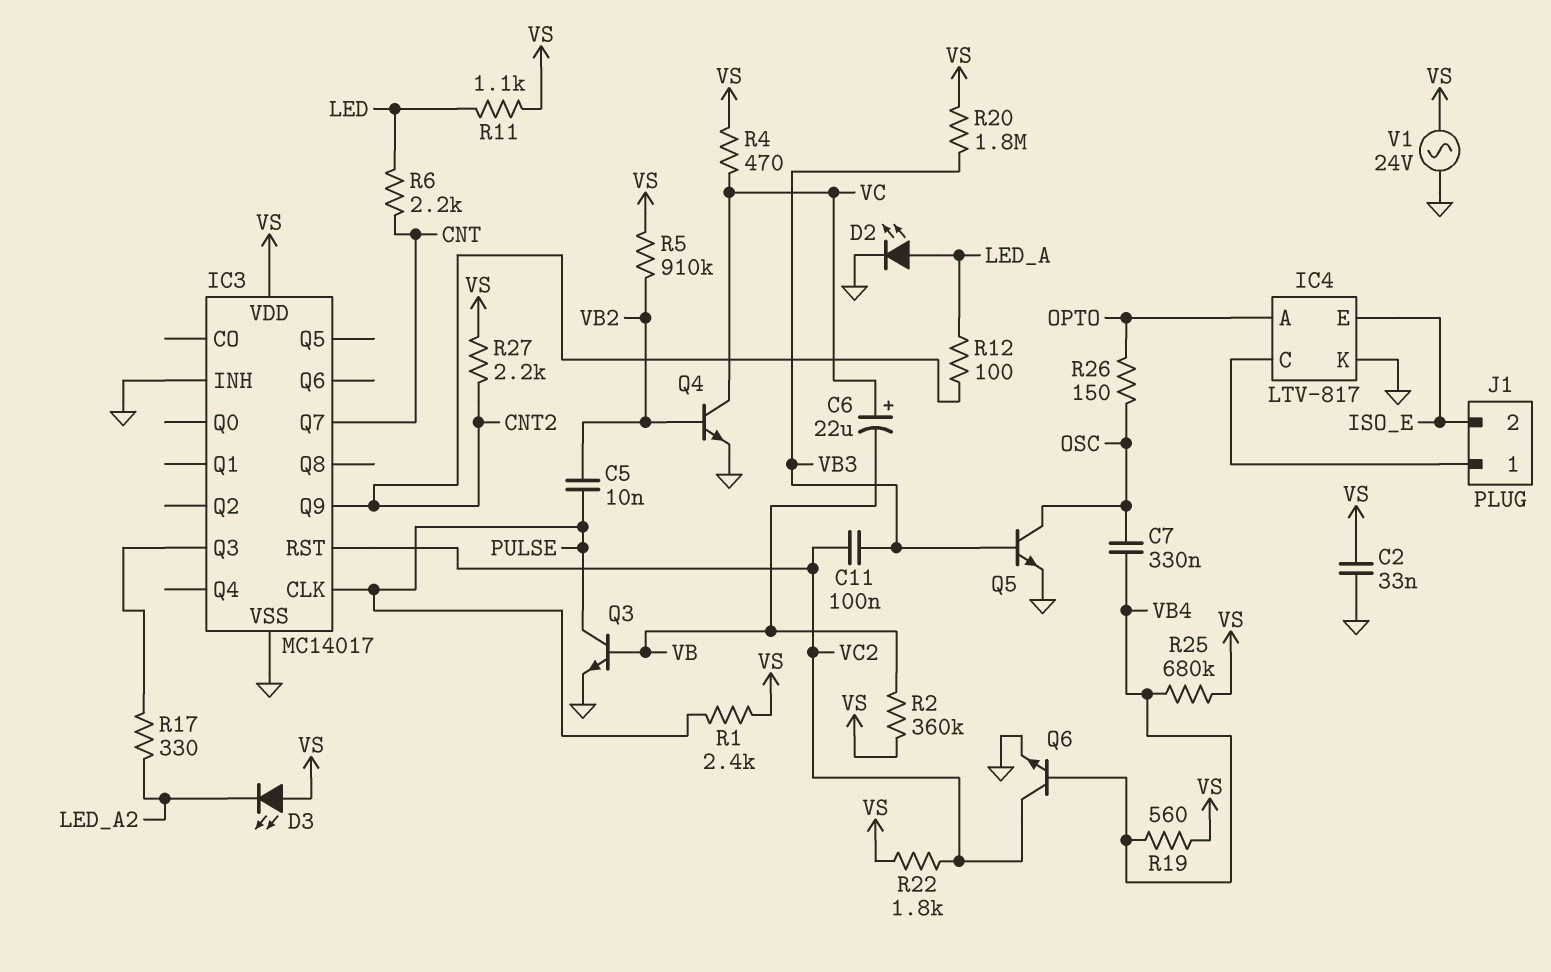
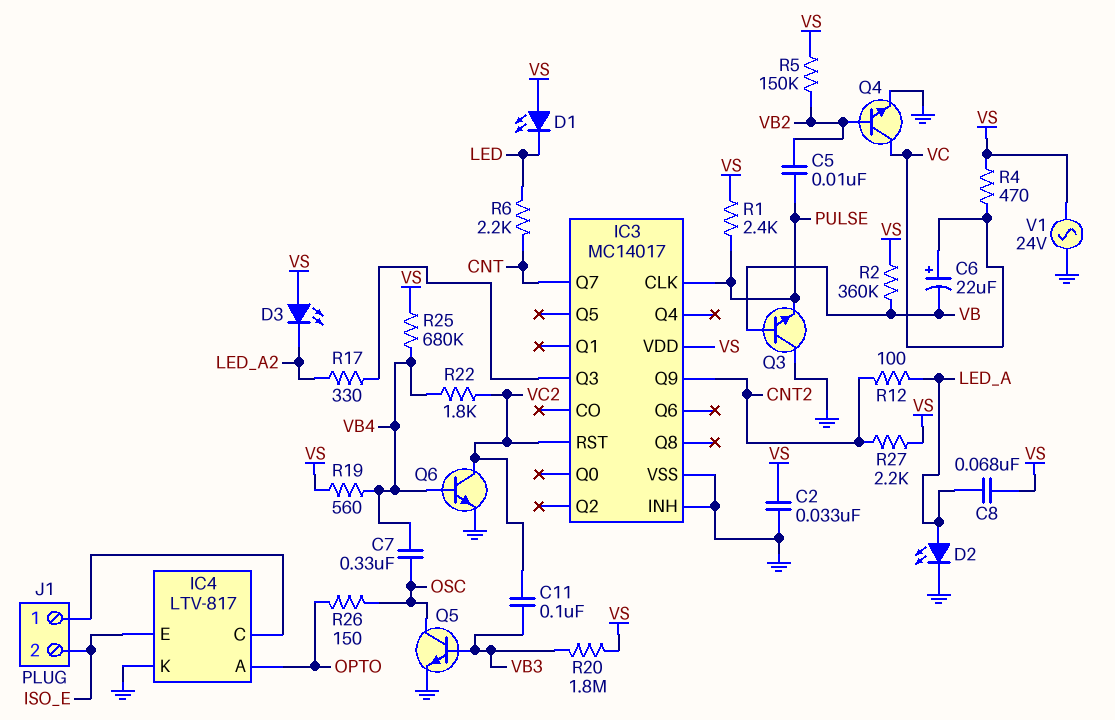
C8: none -> 68nF (LED_A, VS)
D1: none -> LED (A VS, K LED)
Q3: NPN (B VB, C PULSE, E GND) -> NPN (B VB, C GND, E PULSE)
R5: 910k (VB2, VS) -> 150k (VB2, VS)
R11: 1.1k (LED, VS) -> none
R22: 1.8k (VC2, VS) -> 1.8k (VB4, VC2)

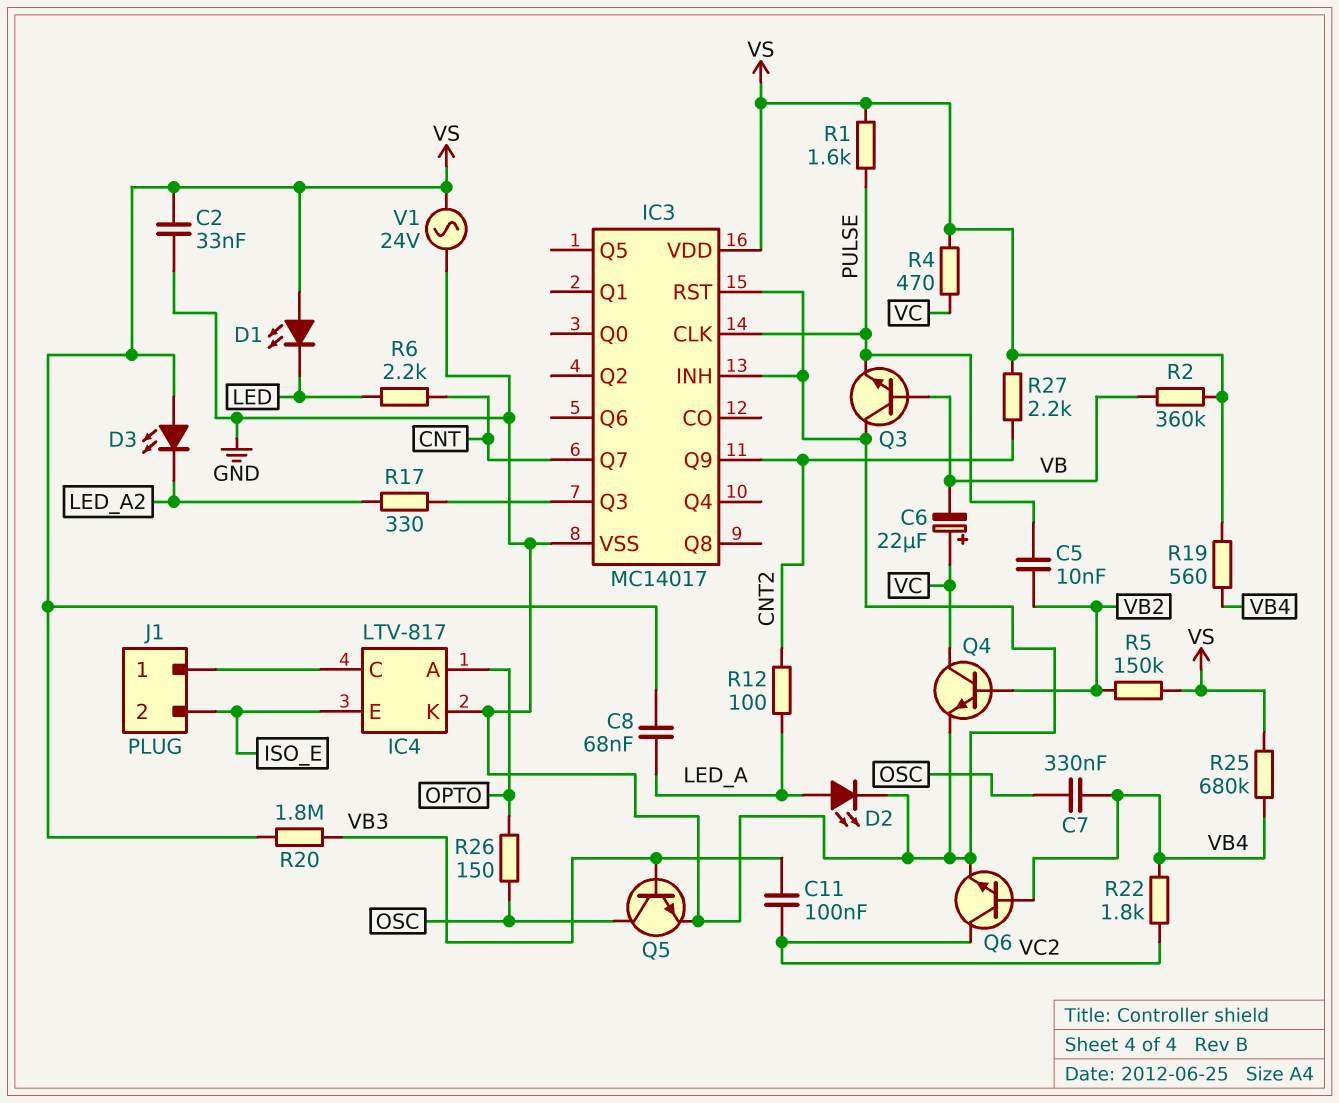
IC3 pin RST: VC2 -> GND
R1: 2.4k (PULSE, VS) -> 1.6k (PULSE, VS)

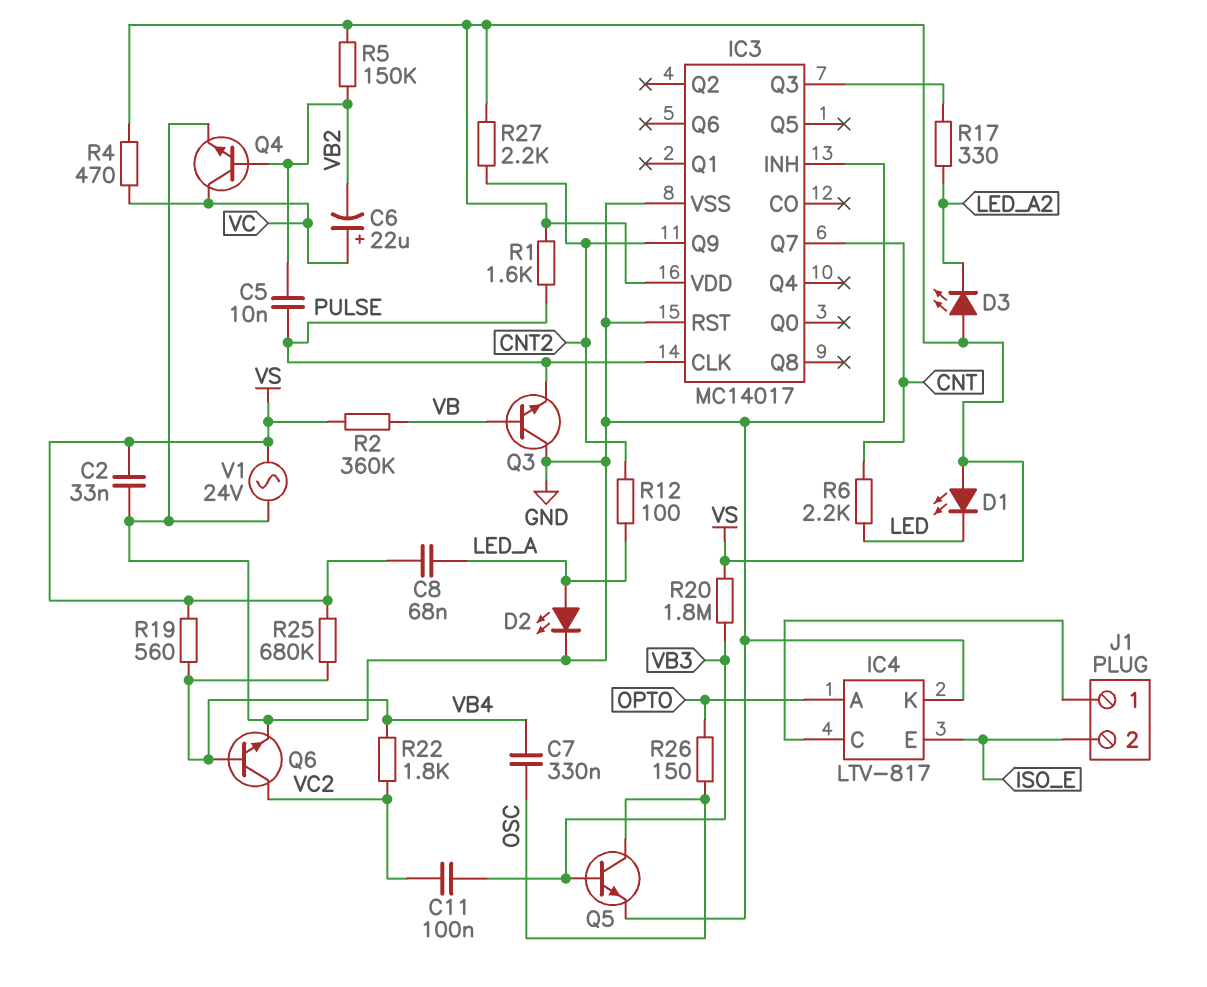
C6: 22uF (plus VC, minus VB) -> 22uF (plus VC, minus VB2)

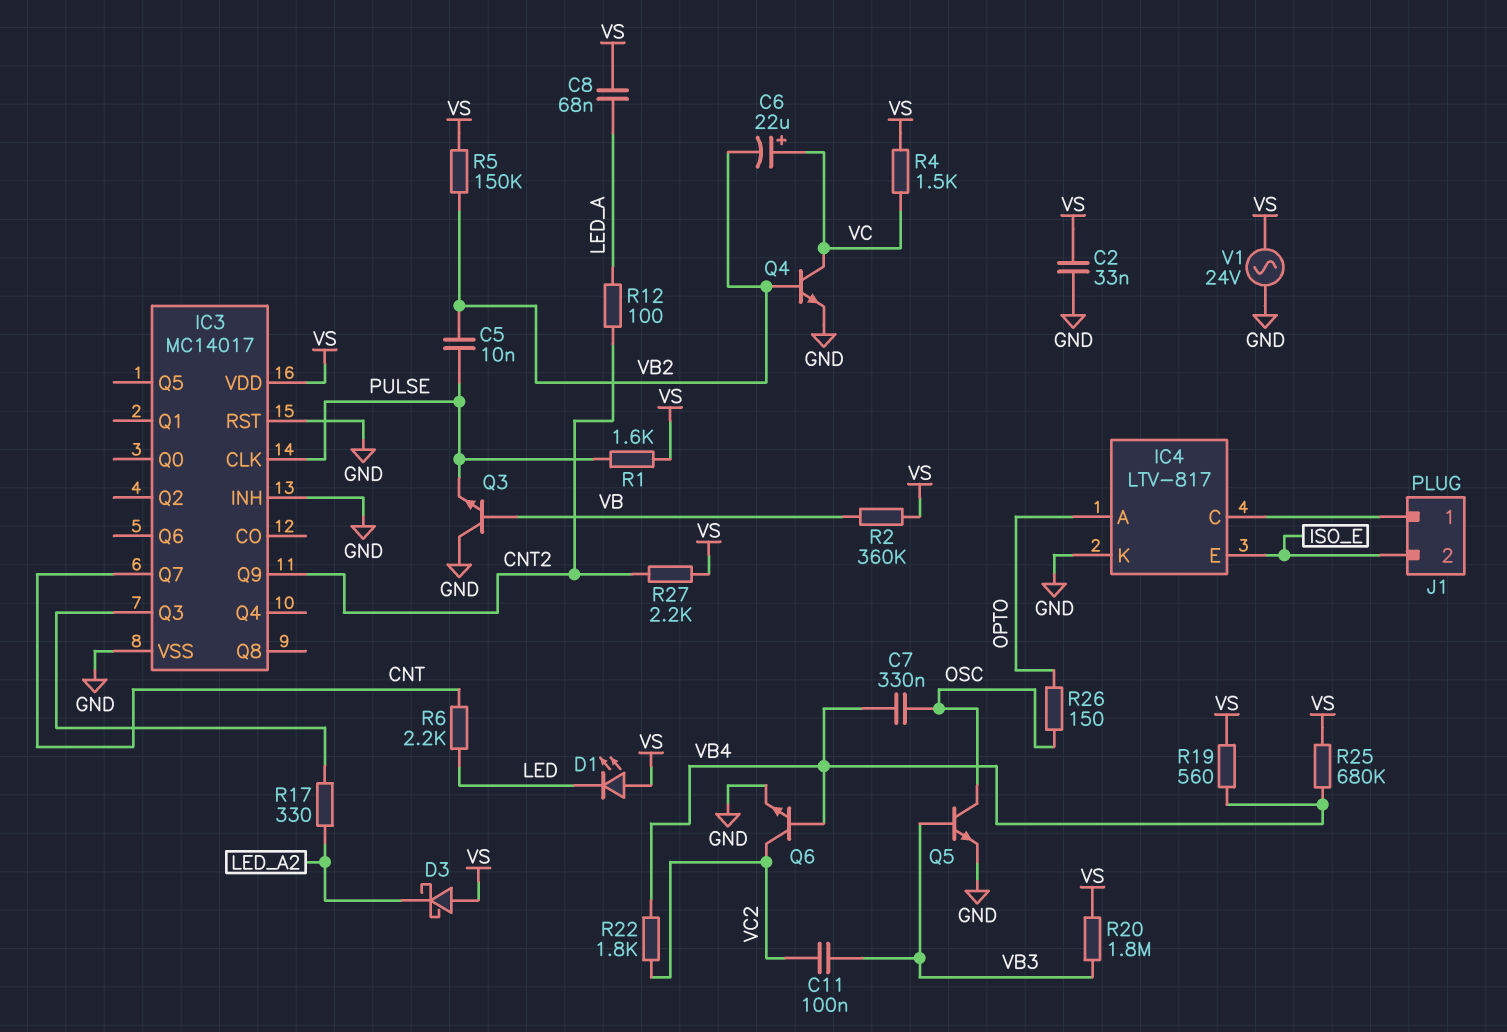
D2: LED (A LED_A, K GND) -> none
D3: LED (A VS, K LED_A2) -> schottky (A VS, K LED_A2)
R4: 470 (VC, VS) -> 1.5k (VC, VS)

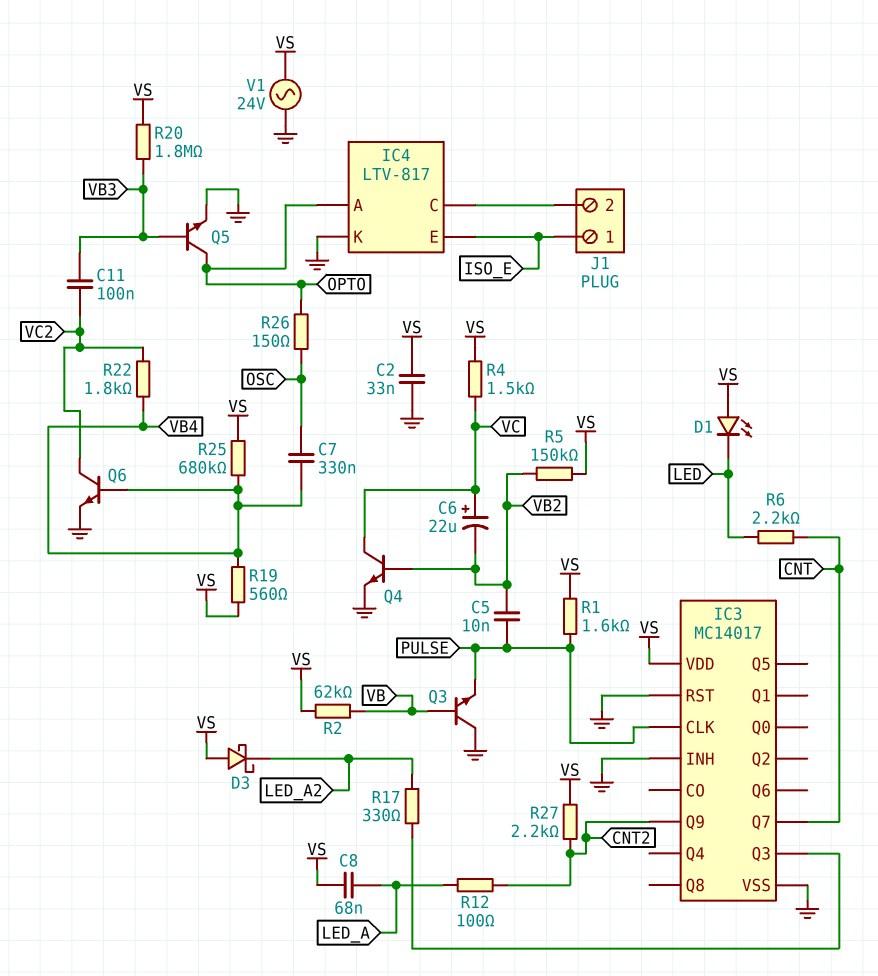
J1 pin 1: IC4/C -> ISO_E
J1 pin 2: ISO_E -> IC4/C
Q5: NPN (B VB3, C OSC, E GND) -> NPN (B VB3, C OPTO, E GND)
R2: 360k (VB, VS) -> 62k (VB, VS)

